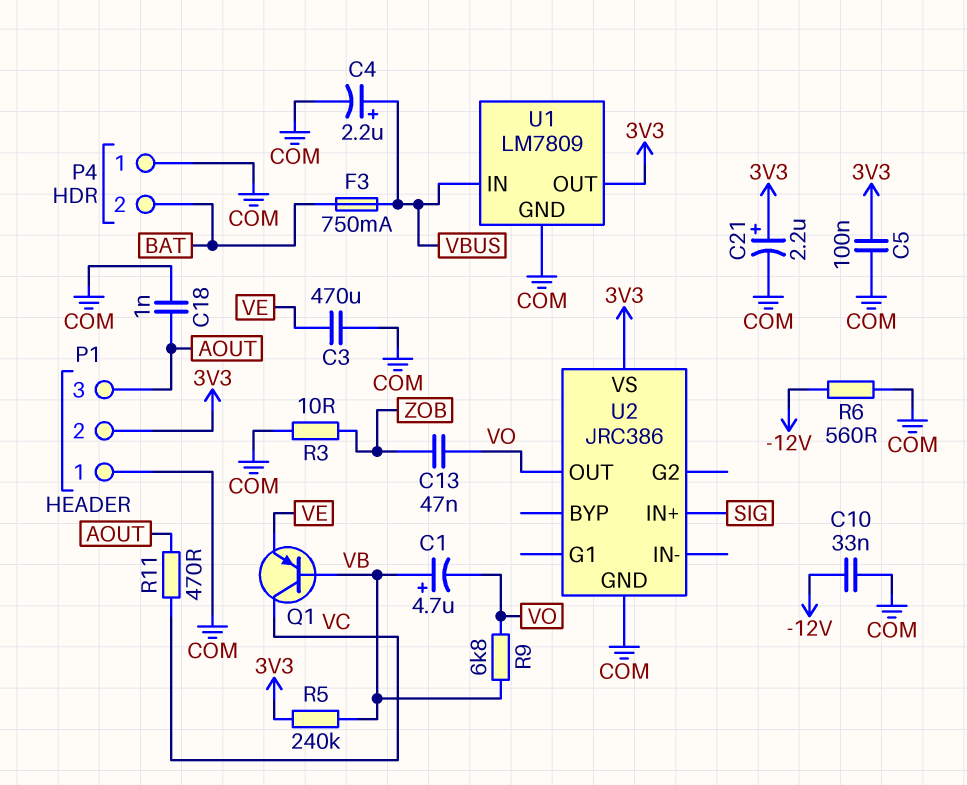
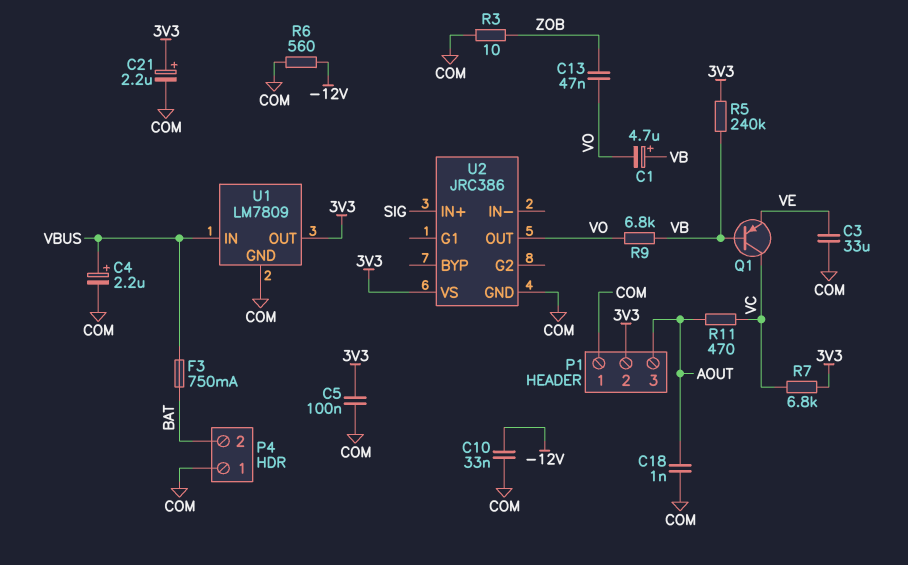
C3: 470uF (COM, VE) -> 33uF (COM, VE)
R7: none -> 6.8k (3V3, VC)

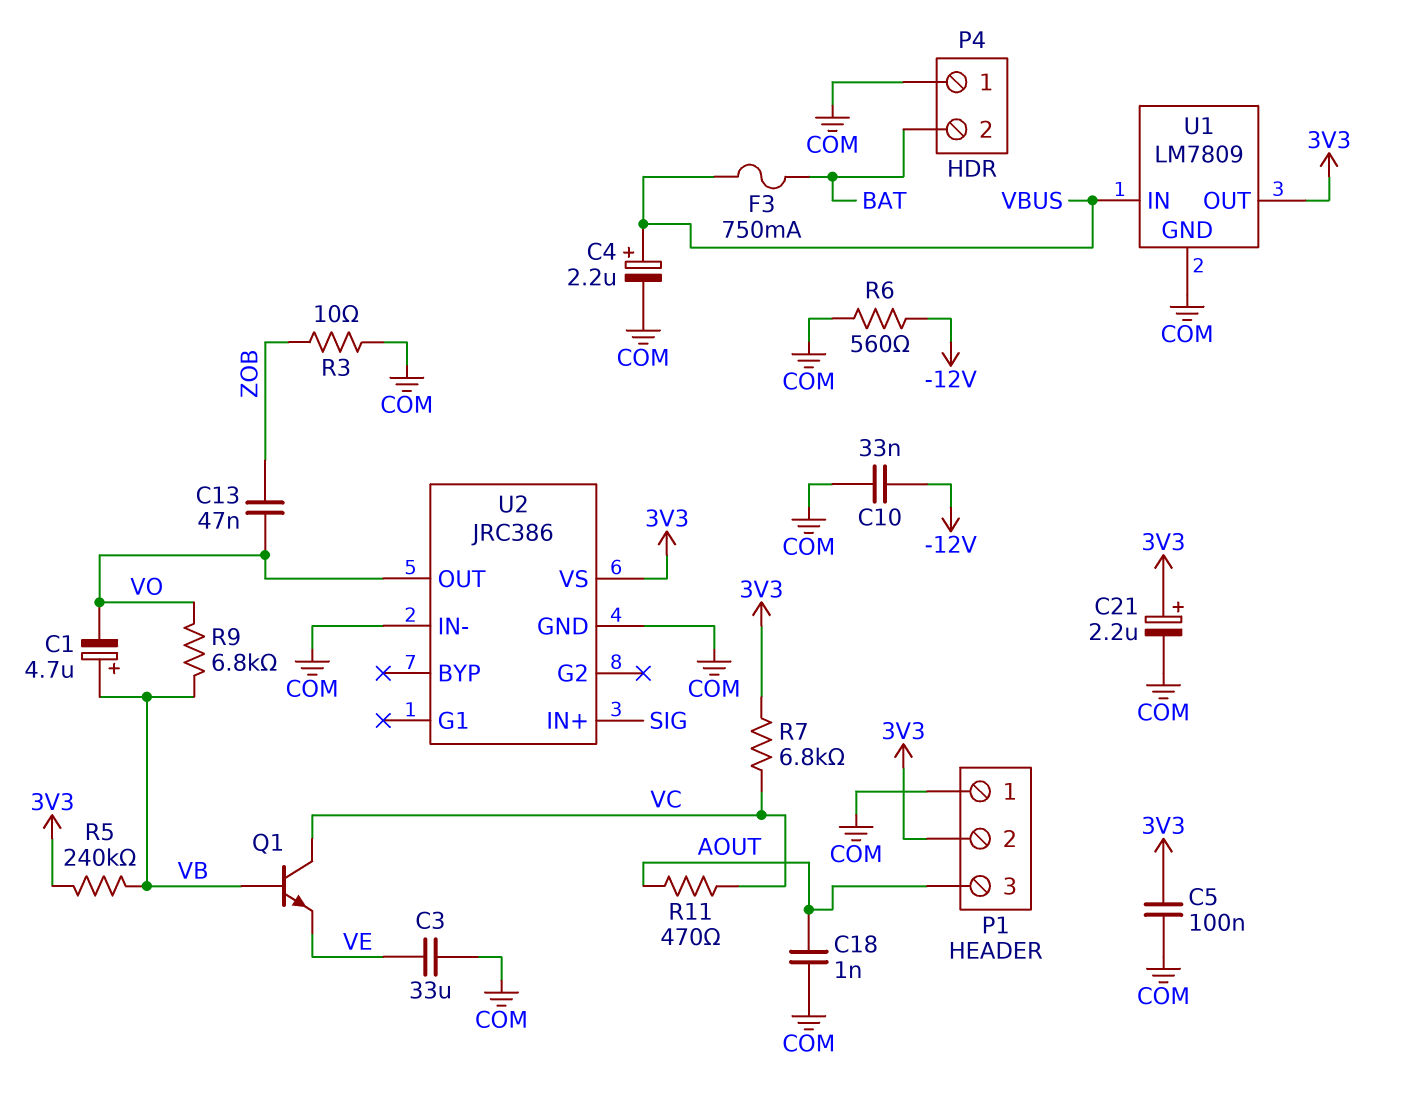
Q1: PNP (B VB, C VC, E VE) -> NPN (B VB, C VC, E VE)
U2 pin IN-: none -> COM

